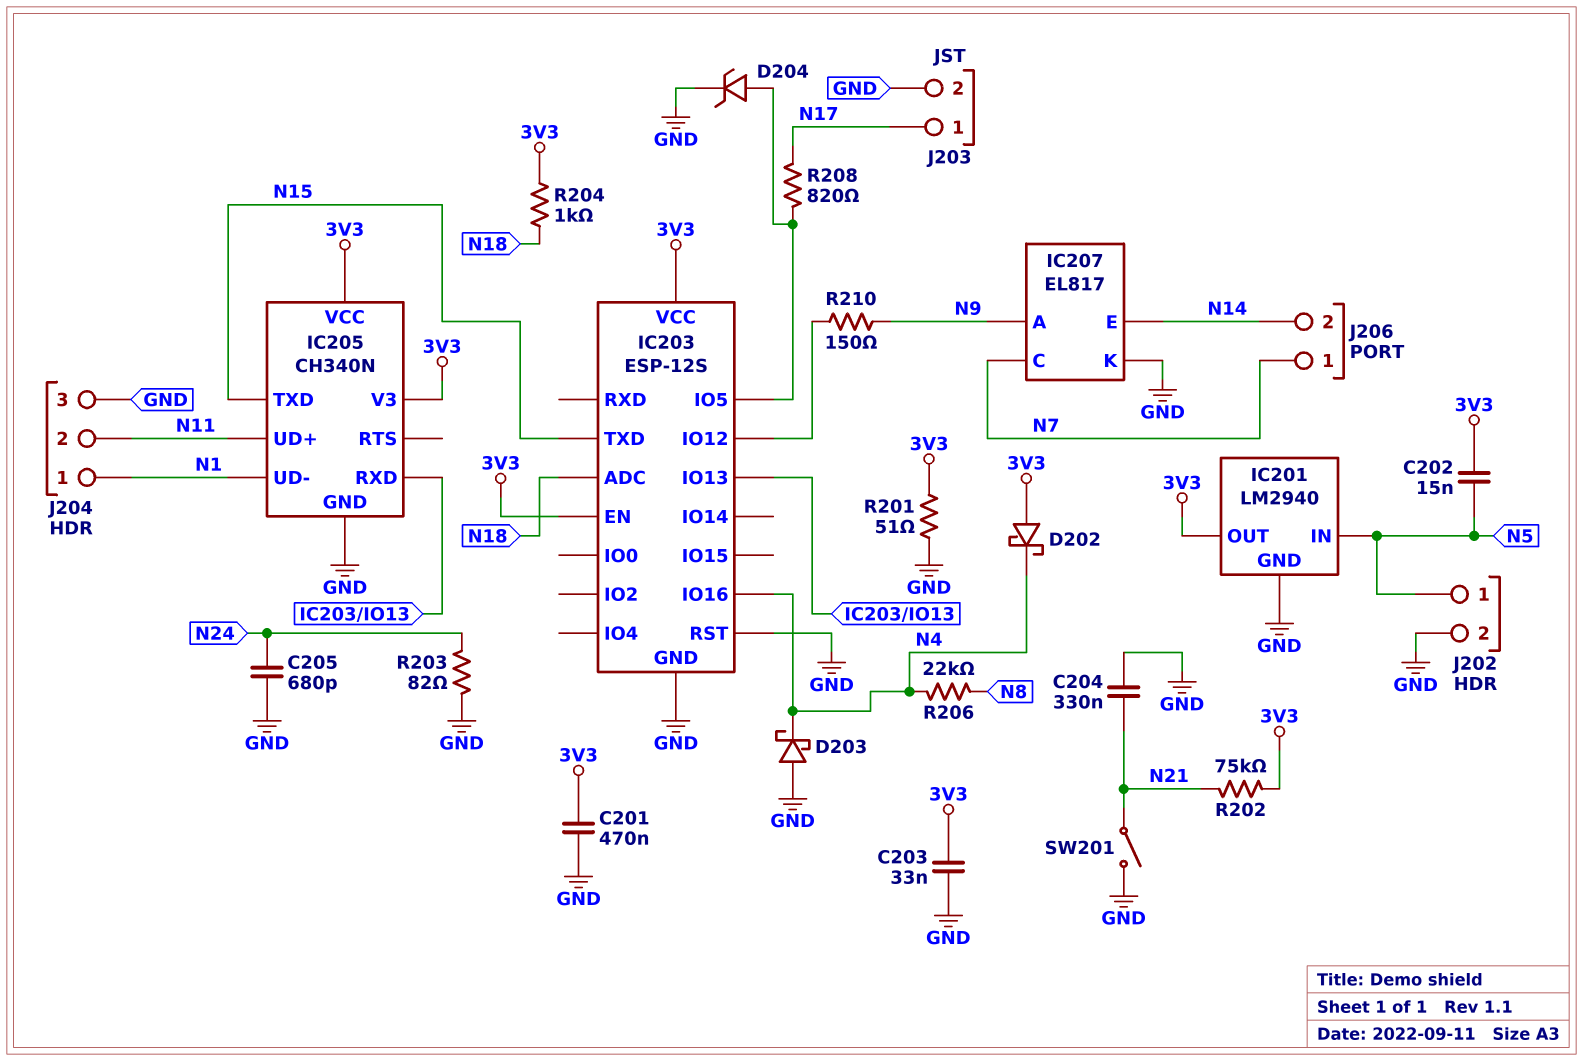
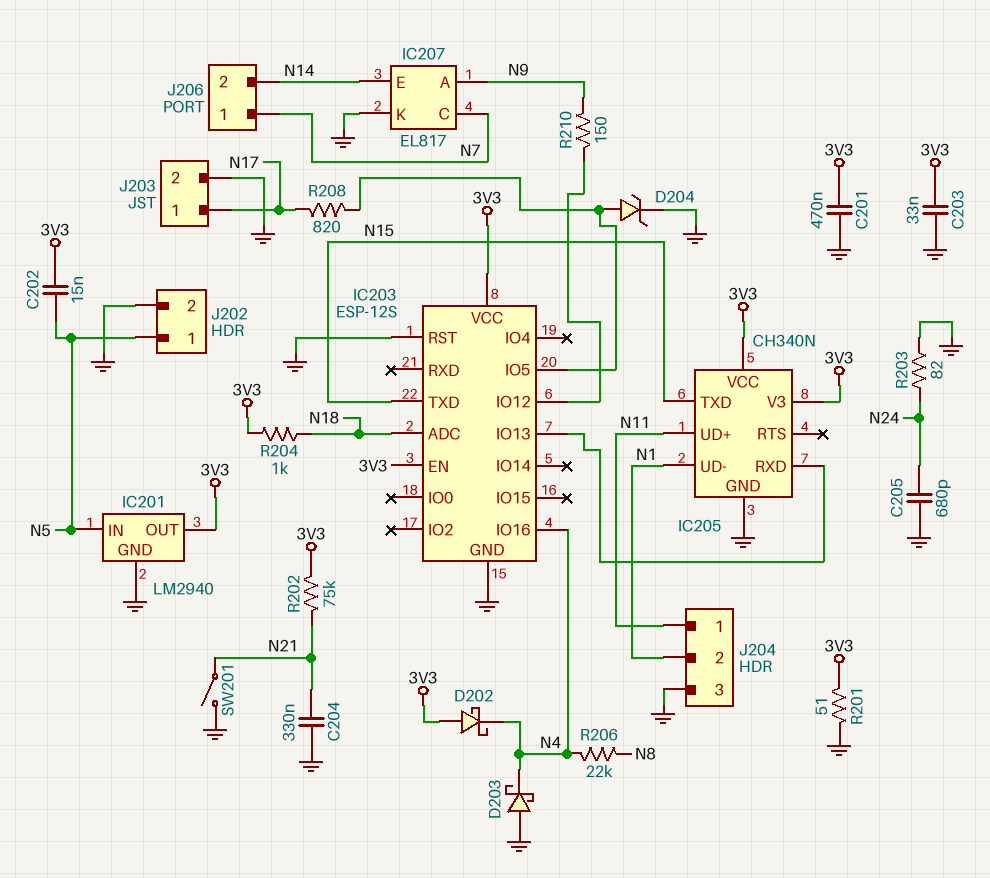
J204 pin 1: N1 -> N11
J204 pin 2: N11 -> N1

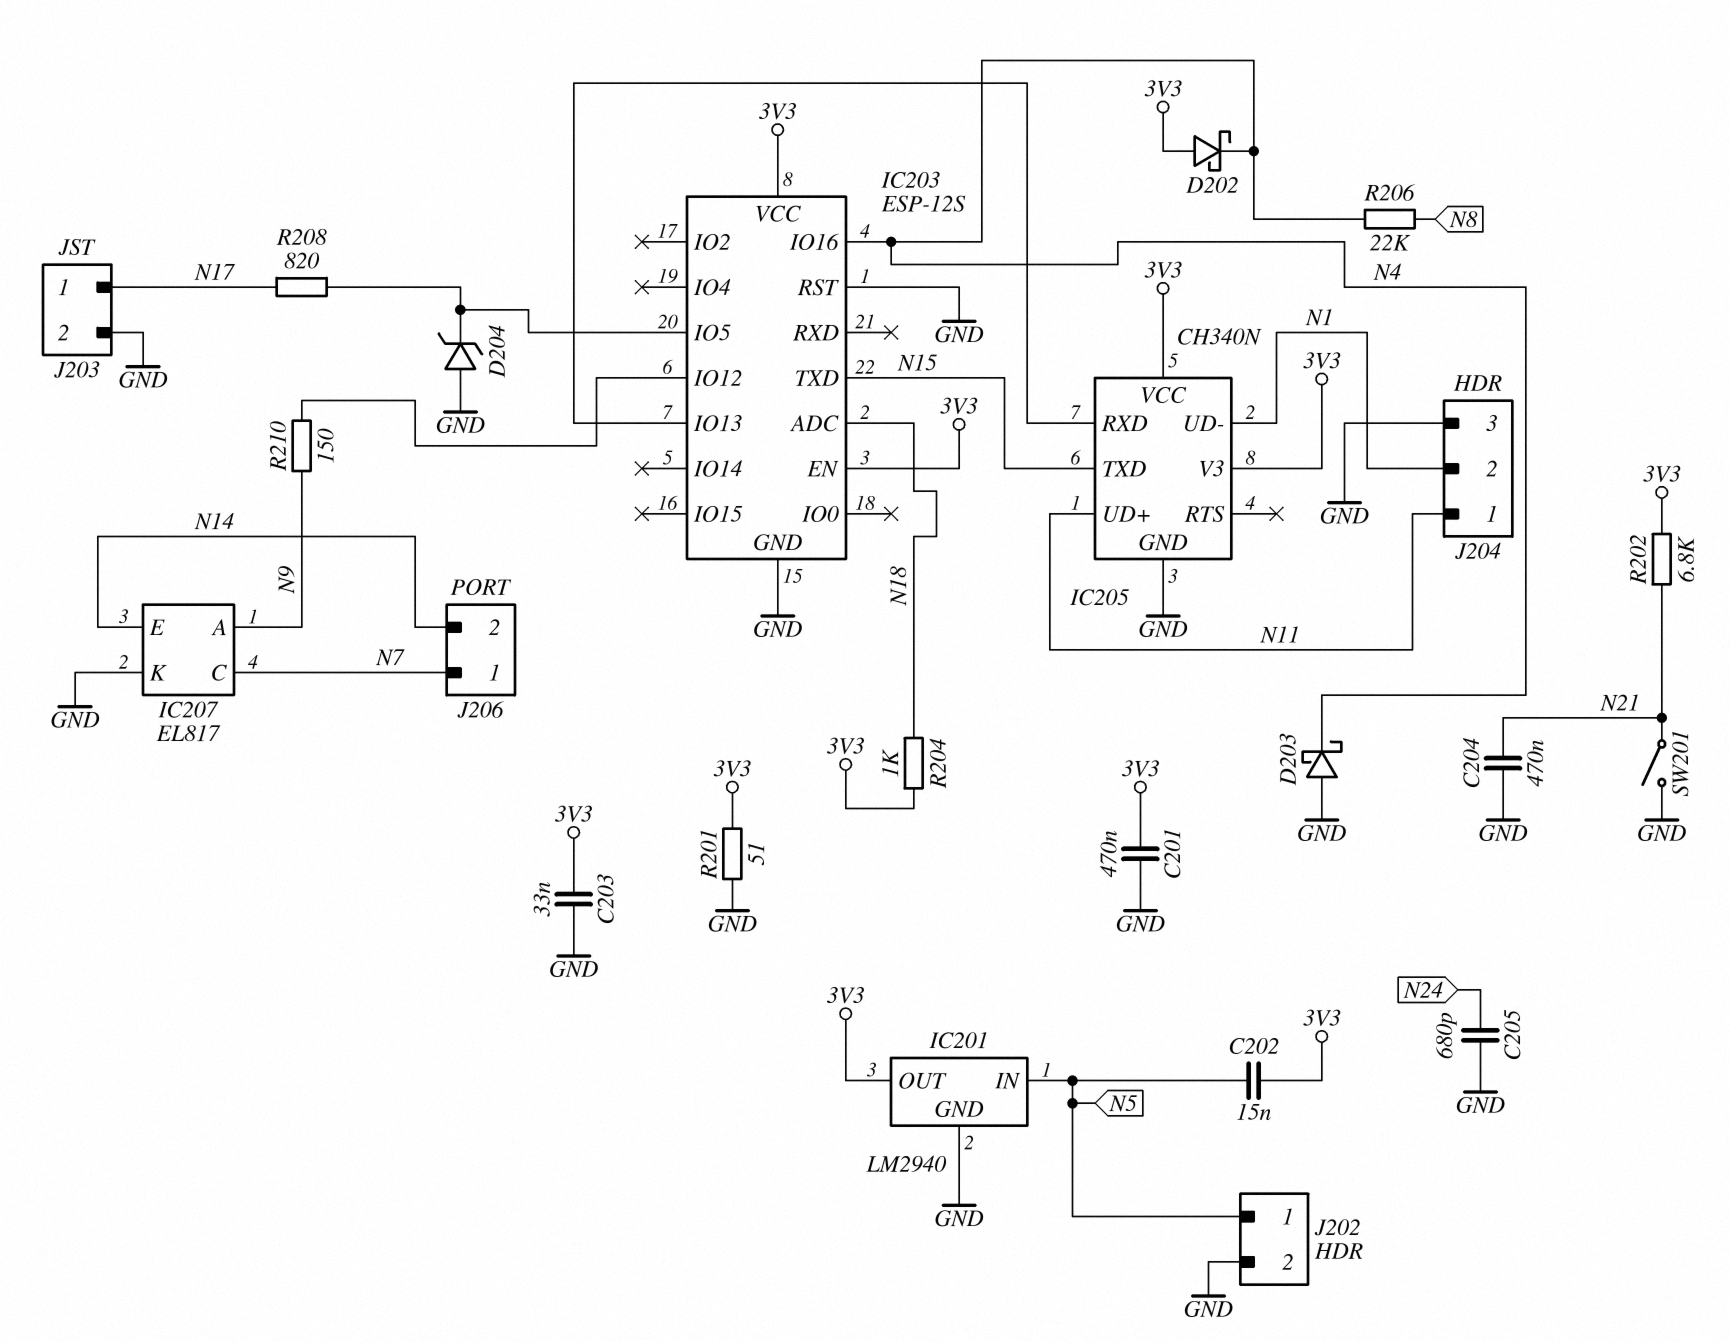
C204: 330nF (GND, N21) -> 470nF (GND, N21)
D204: zener (A IC203/IO5, K GND) -> zener (A GND, K IC203/IO5)
R202: 75k (3V3, N21) -> 6.8k (3V3, N21)
R203: 82 (GND, N24) -> none

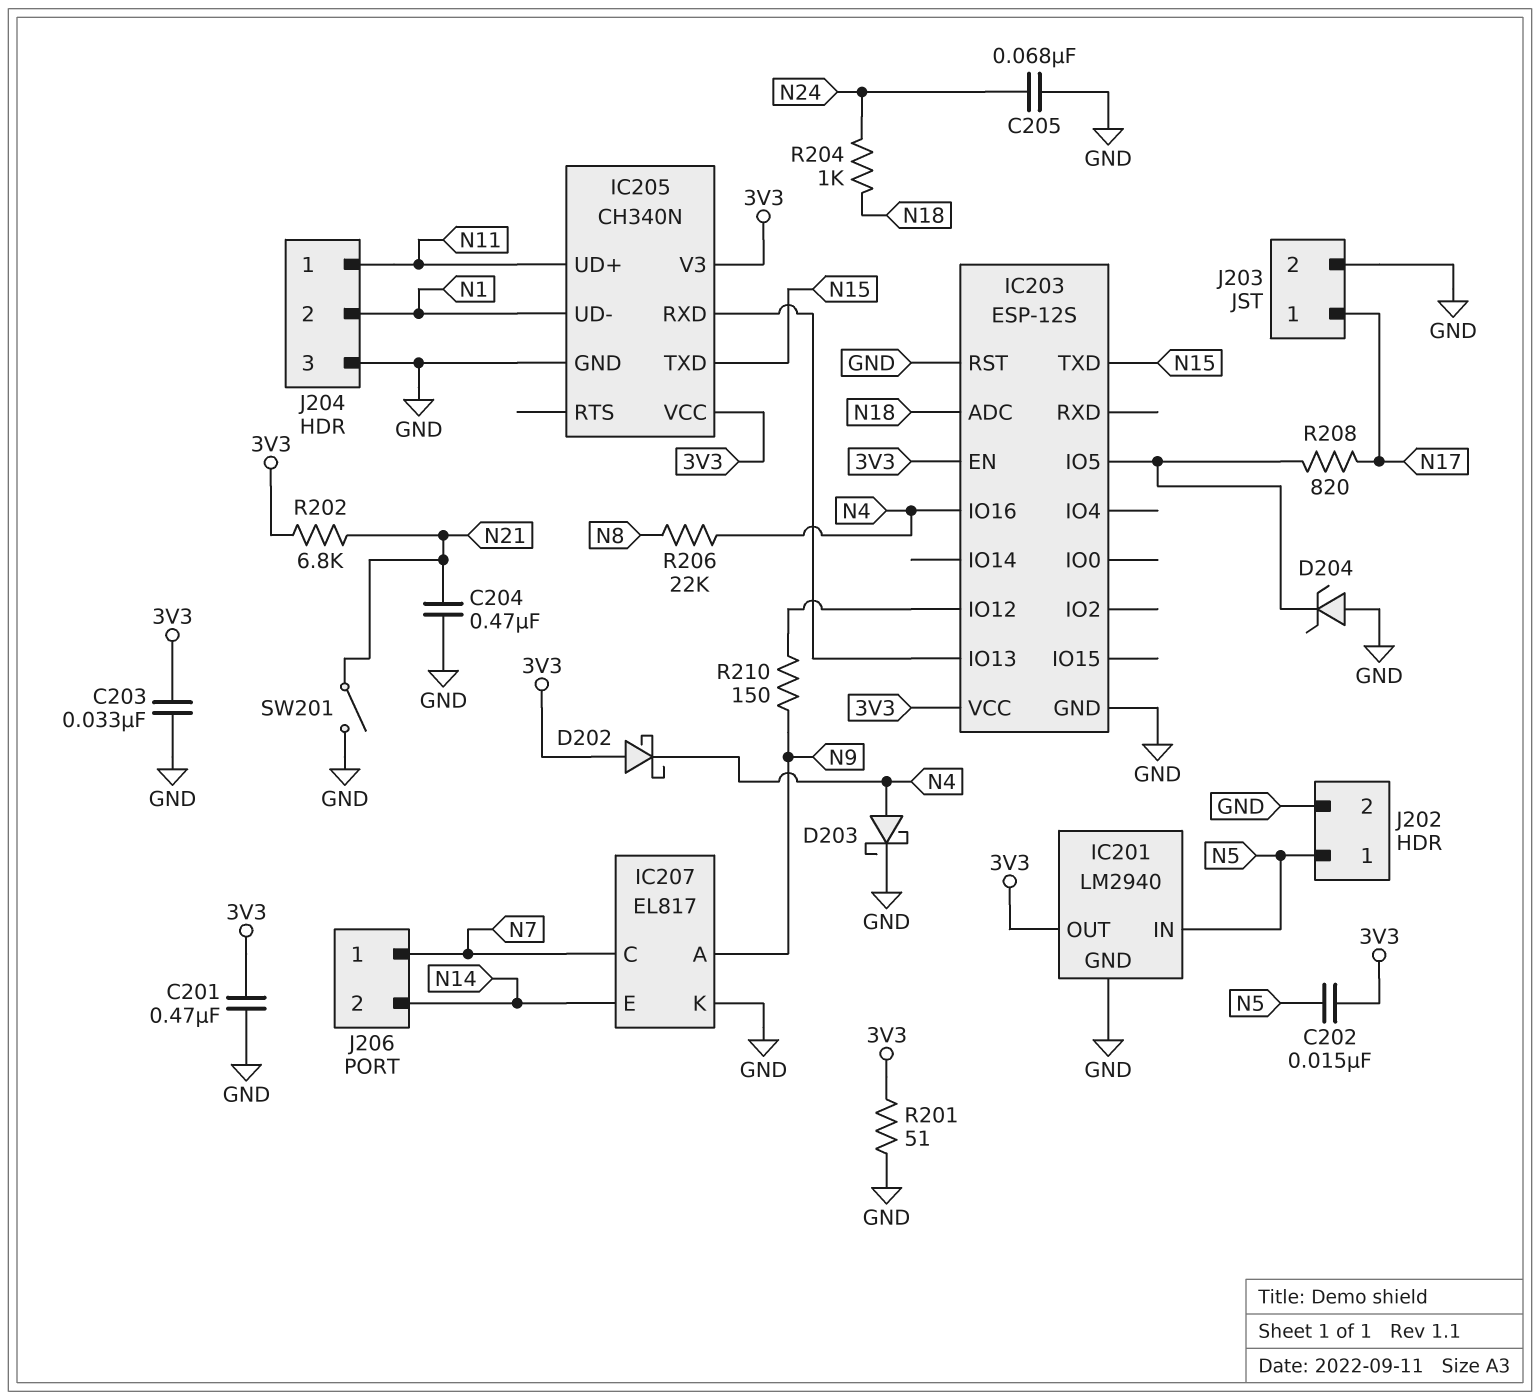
C205: 680pF (GND, N24) -> 68nF (GND, N24)
D203: schottky (A GND, K N4) -> schottky (A N4, K GND)
R204: 1k (3V3, N18) -> 1k (N18, N24)

